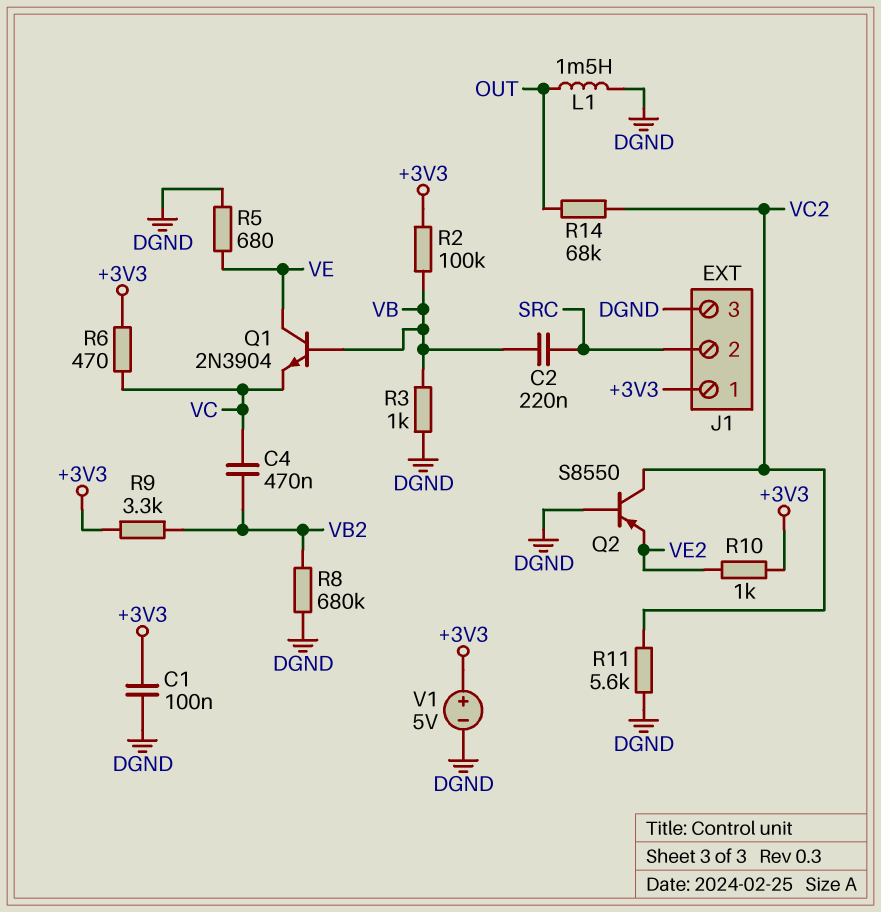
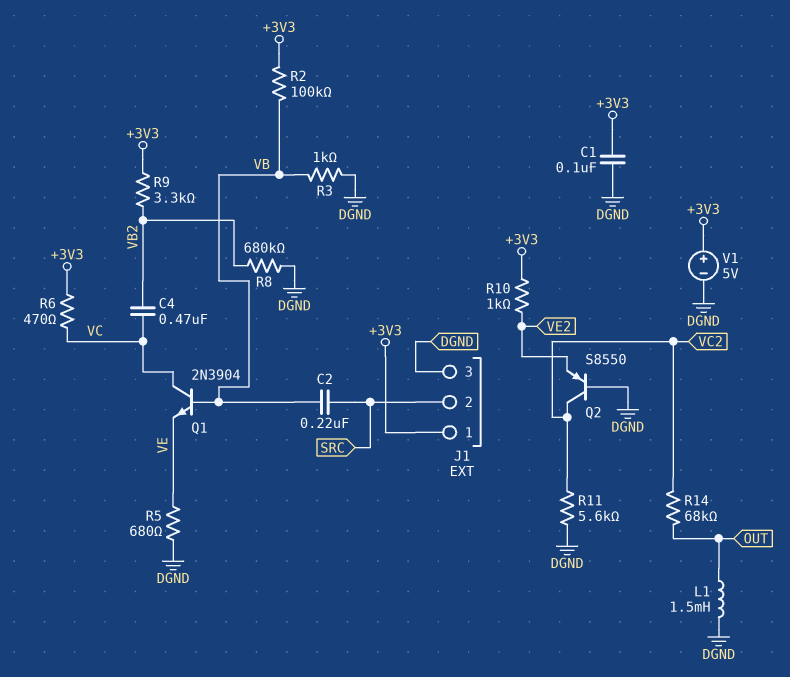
Q1: NPN 2N3904 (B VB, C VE, E VC) -> NPN 2N3904 (B VB, C VC, E VE)

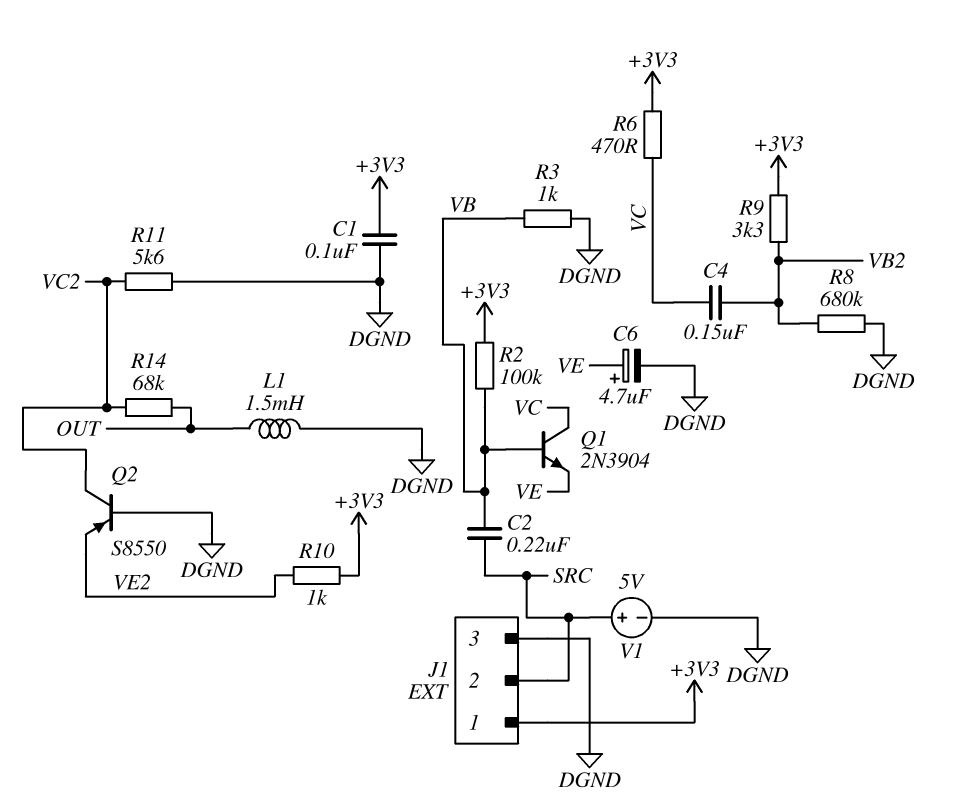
C4: 470nF (VB2, VC) -> 150nF (VB2, VC)
C6: none -> 4.7uF (plus VE, minus DGND)
R5: 680 (DGND, VE) -> none
V1: 5V (plus +3V3, minus DGND) -> 5V (plus SRC, minus DGND)

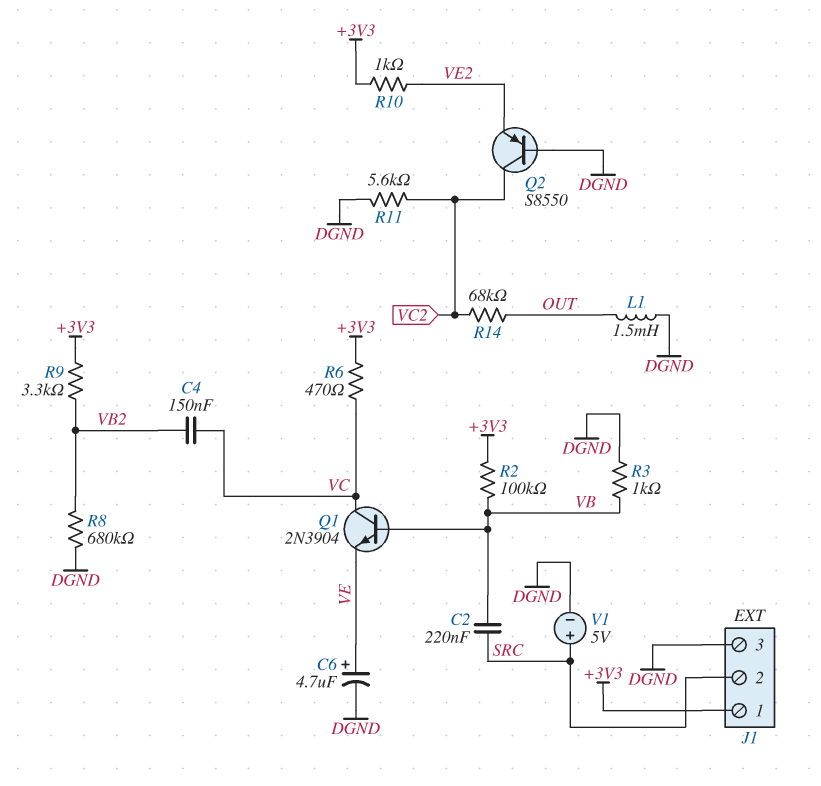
C1: 100nF (+3V3, DGND) -> none

